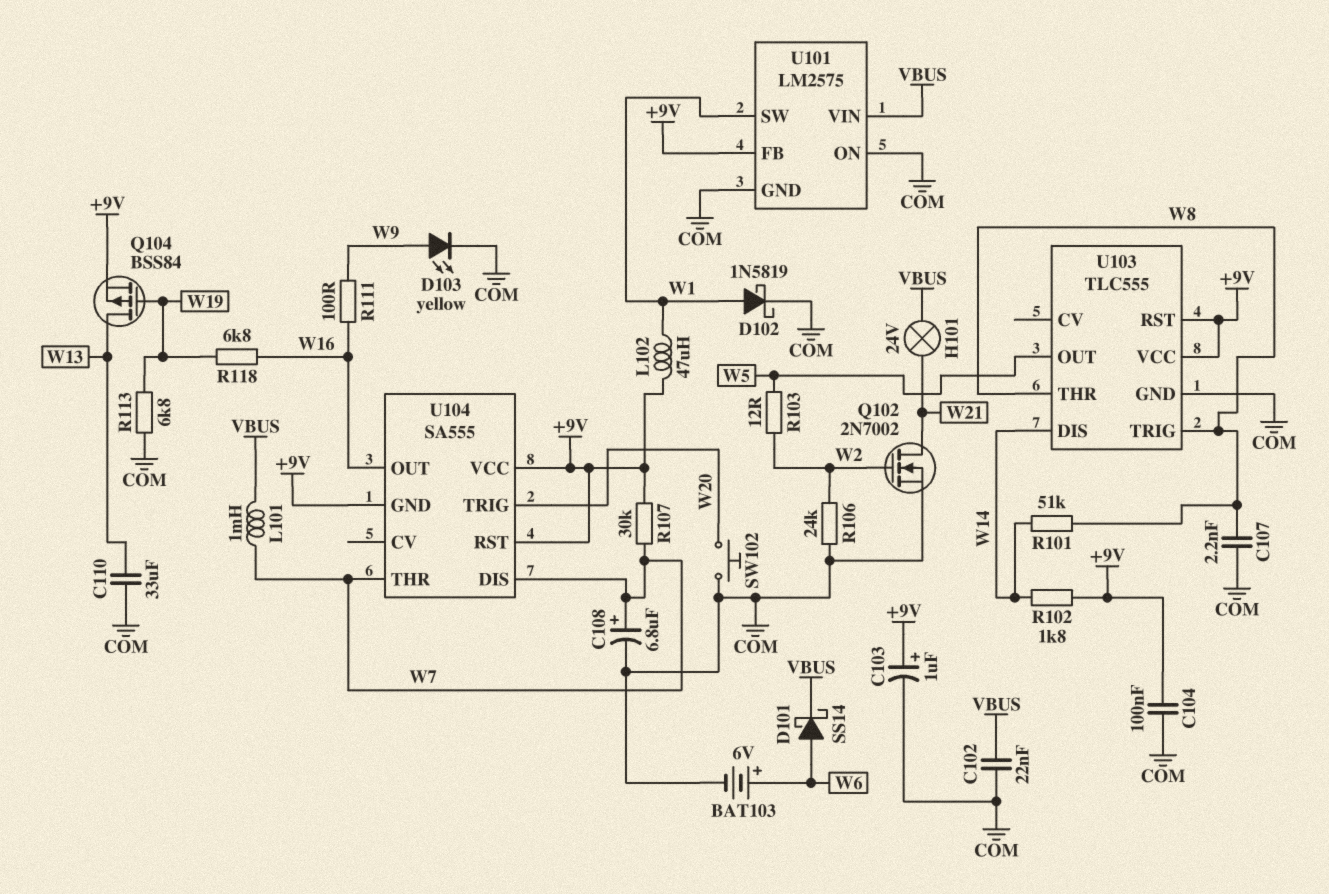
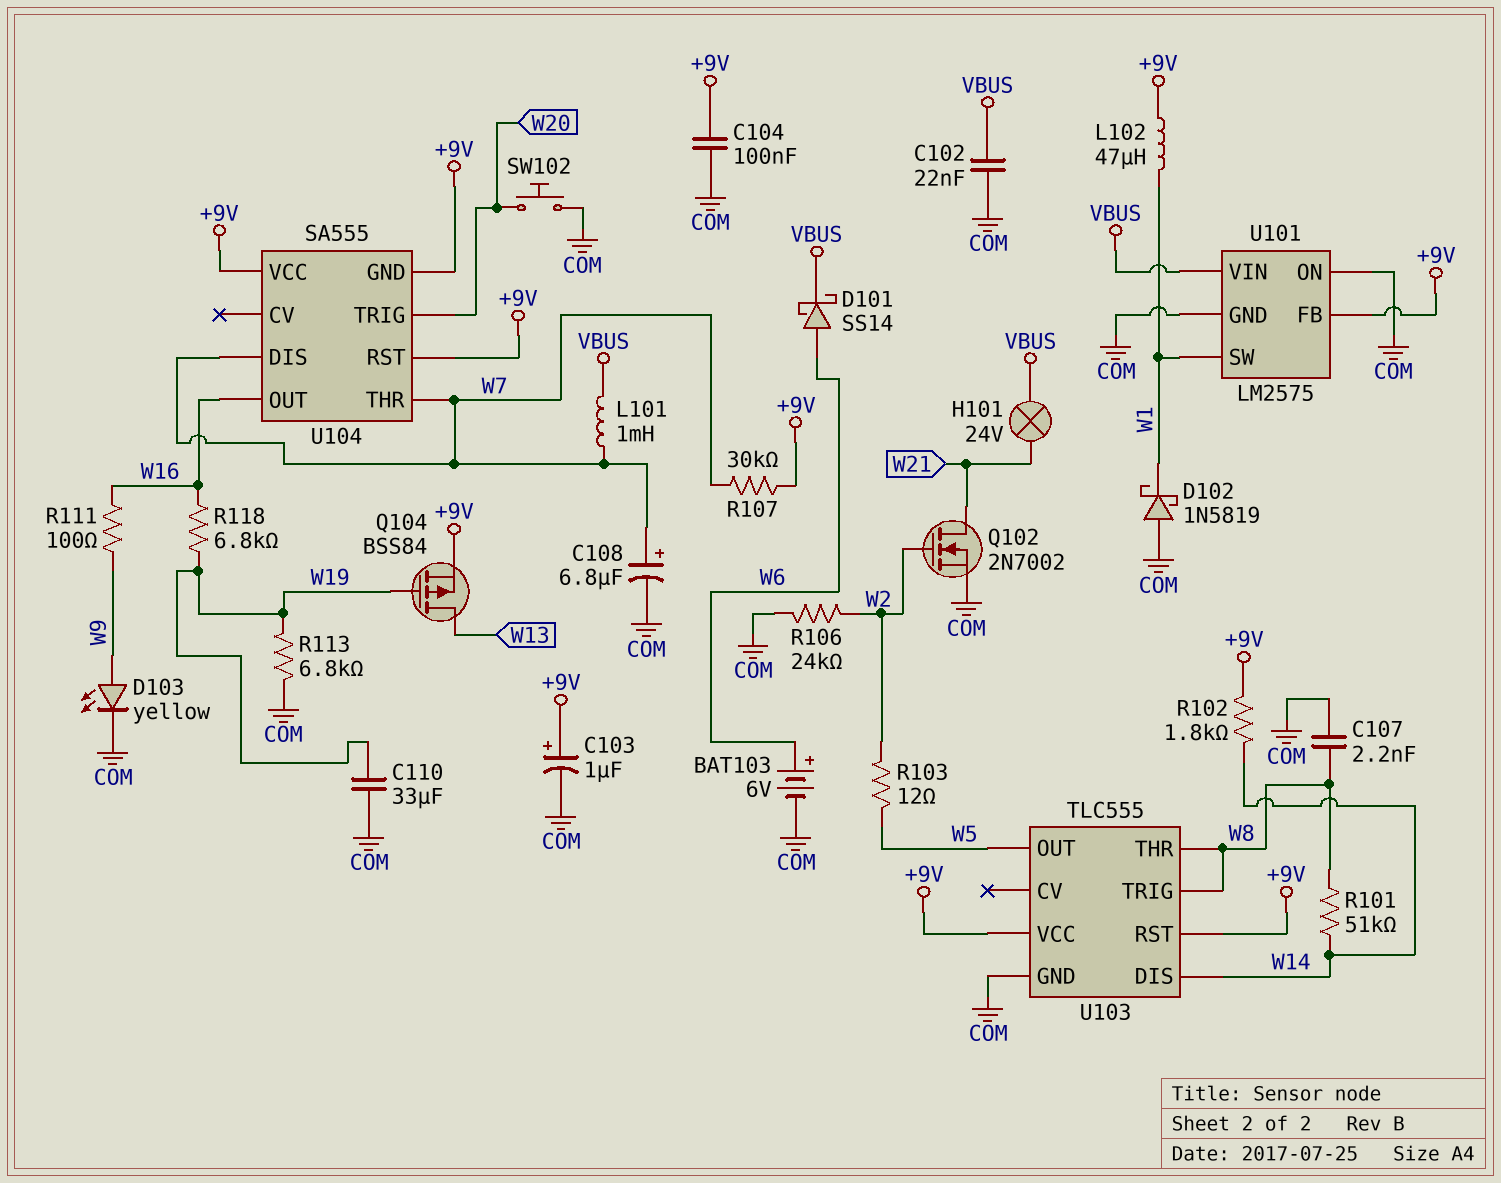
C110: 33uF (COM, W13) -> 33uF (COM, W19)
D102: schottky 1N5819 (A W1, K COM) -> schottky 1N5819 (A COM, K W1)

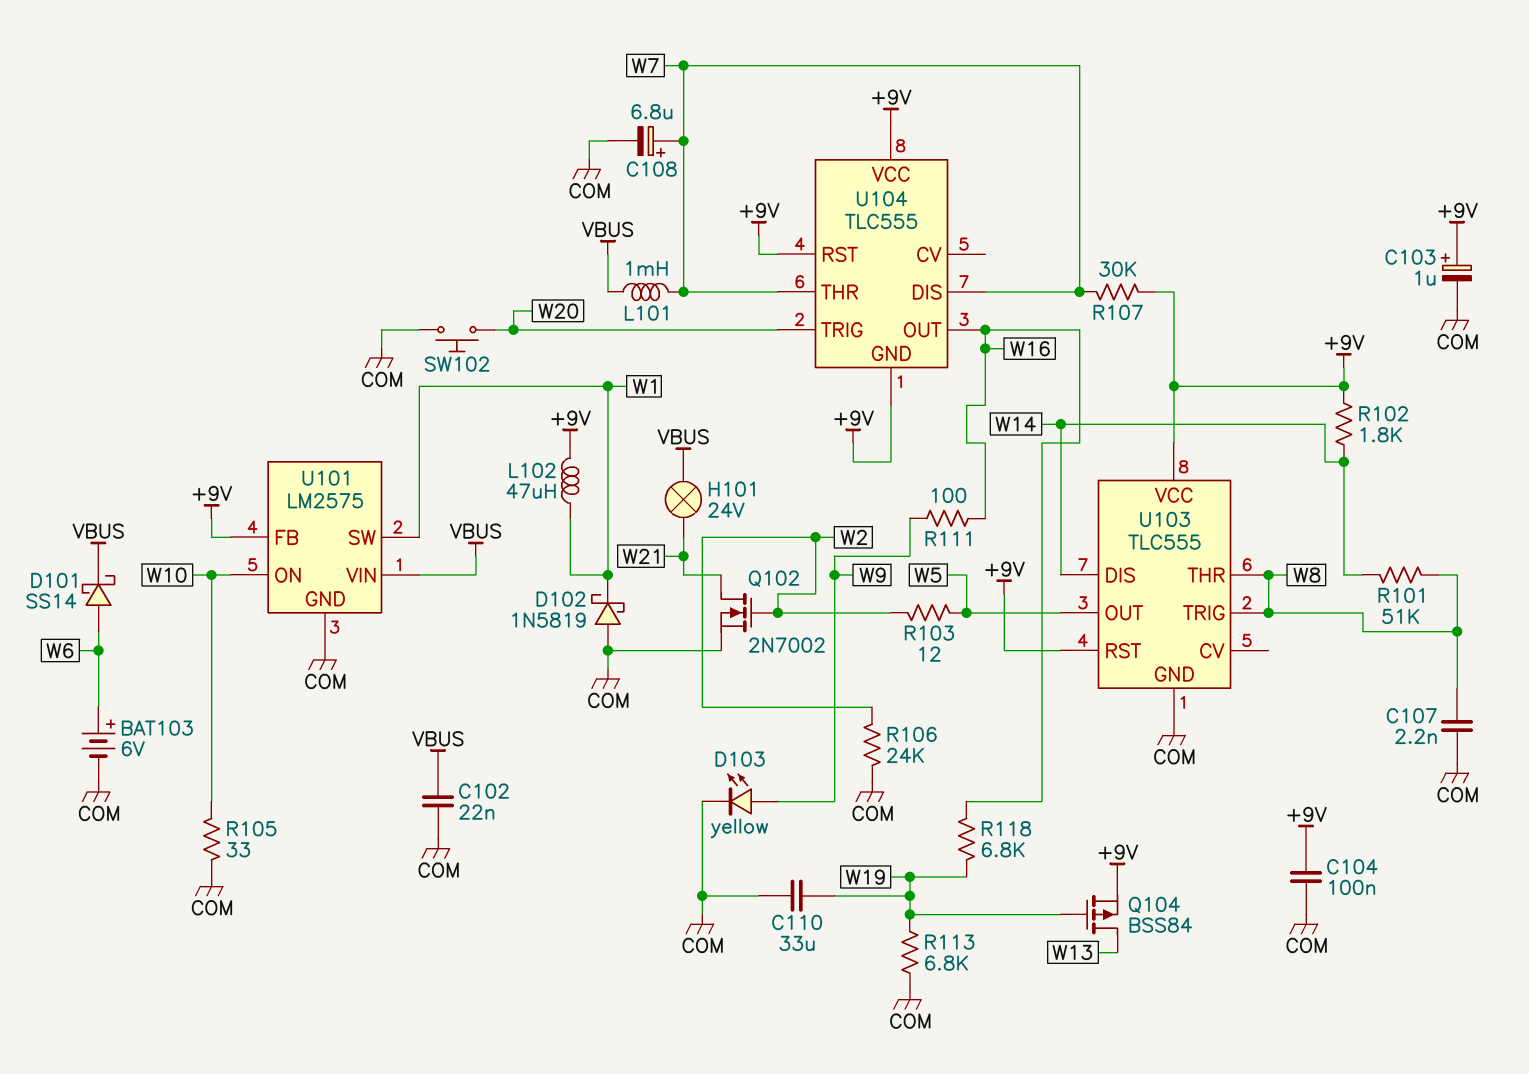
R105: none -> 33 (COM, W10)
U101 pin ON: COM -> W10
U104: SA555 -> TLC555

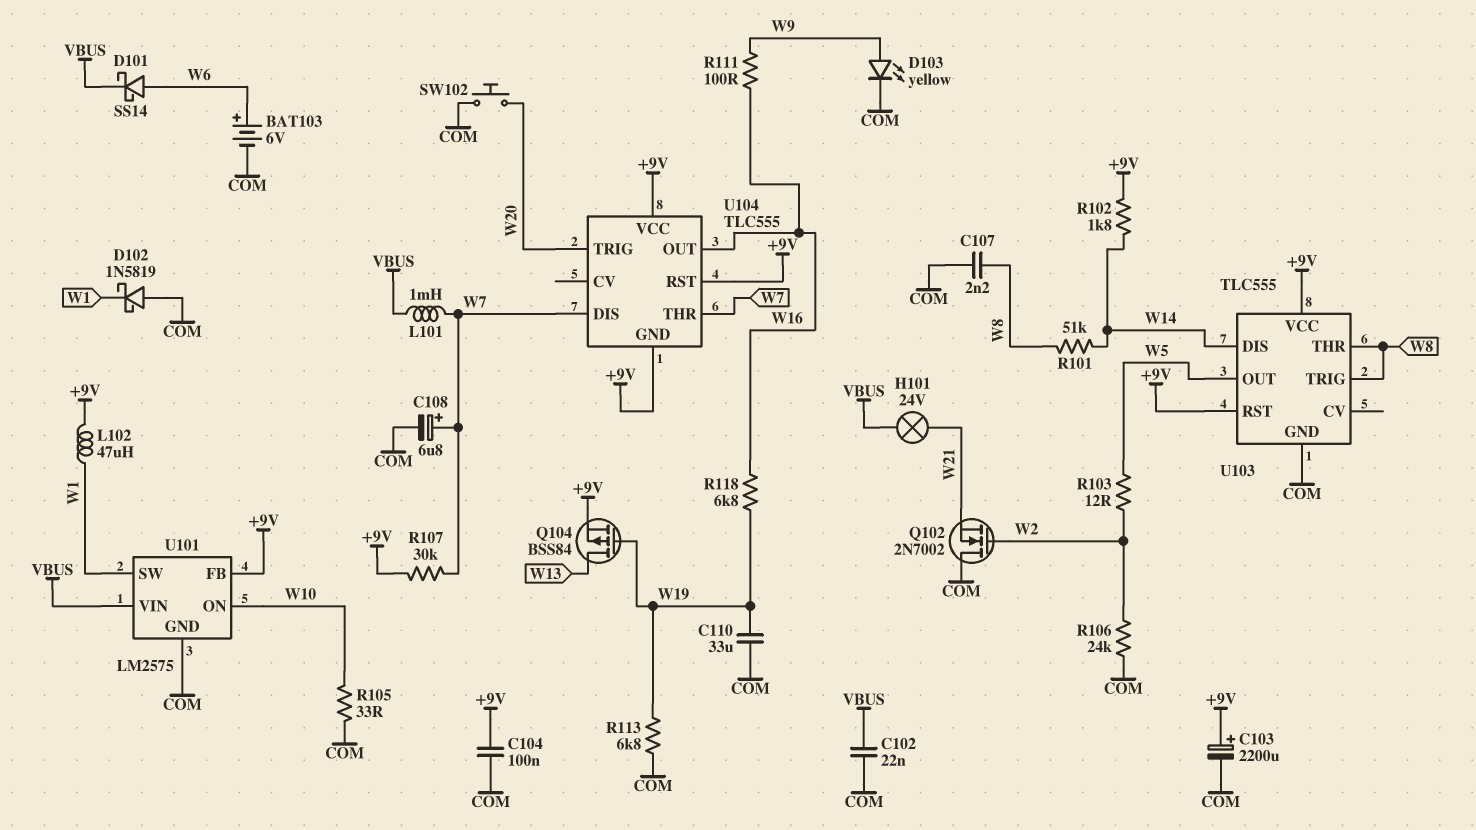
C103: 1uF (plus +9V, minus COM) -> 2200uF (plus +9V, minus COM)
Q102: NMOS 2N7002 (G W2, D W21, S COM) -> NMOS 2N7002 (G W2, D COM, S W21)

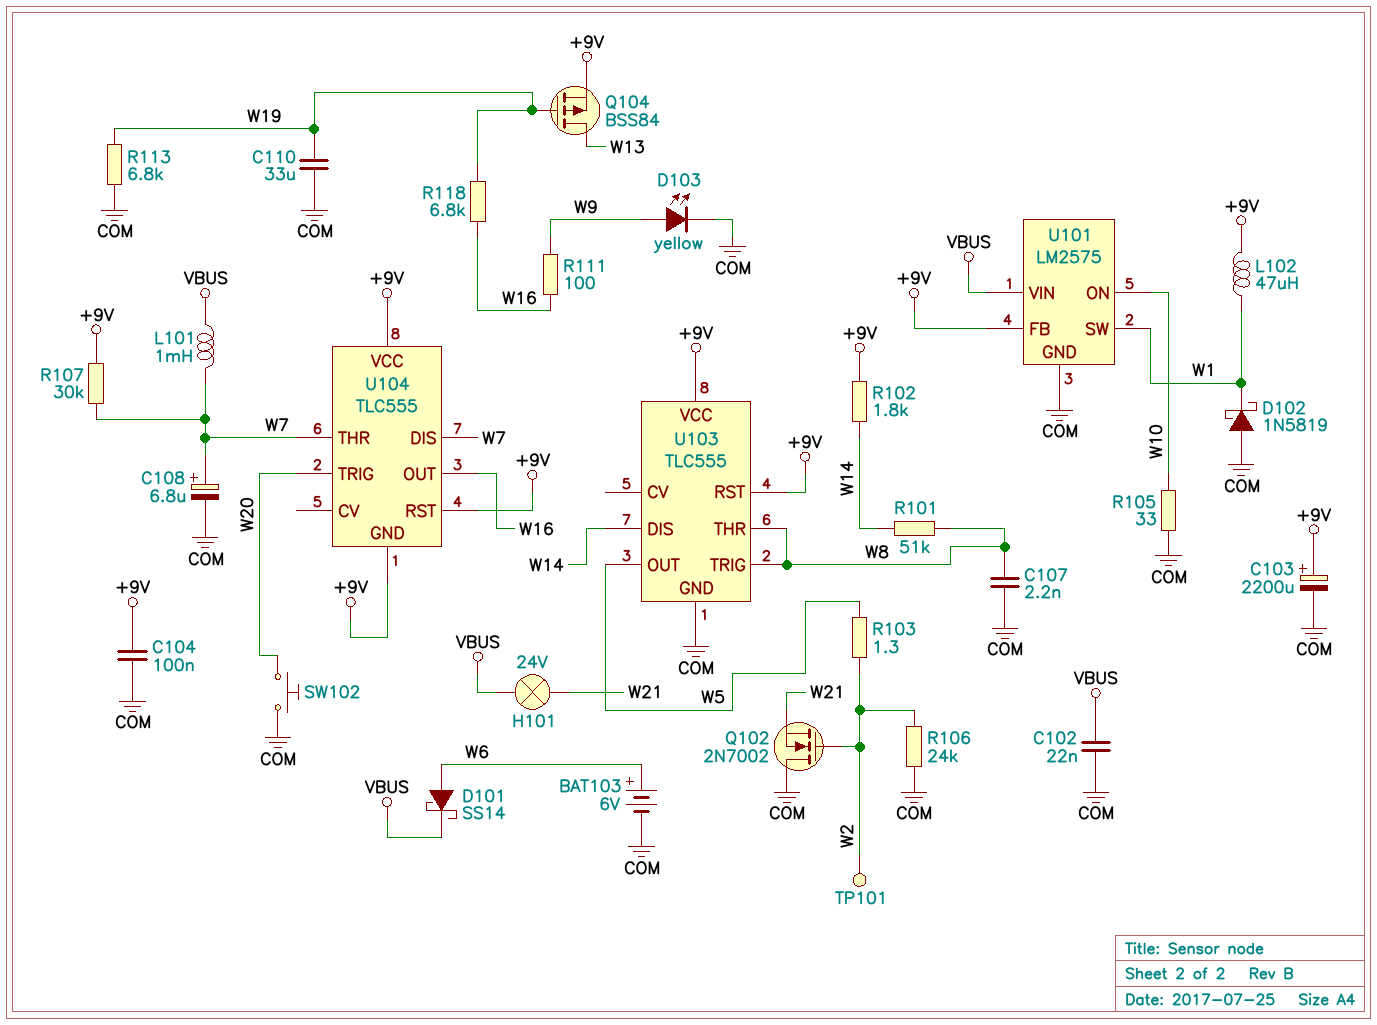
R103: 12 (W2, W5) -> 1.3 (W2, W5)
TP101: none -> test point (W2)

